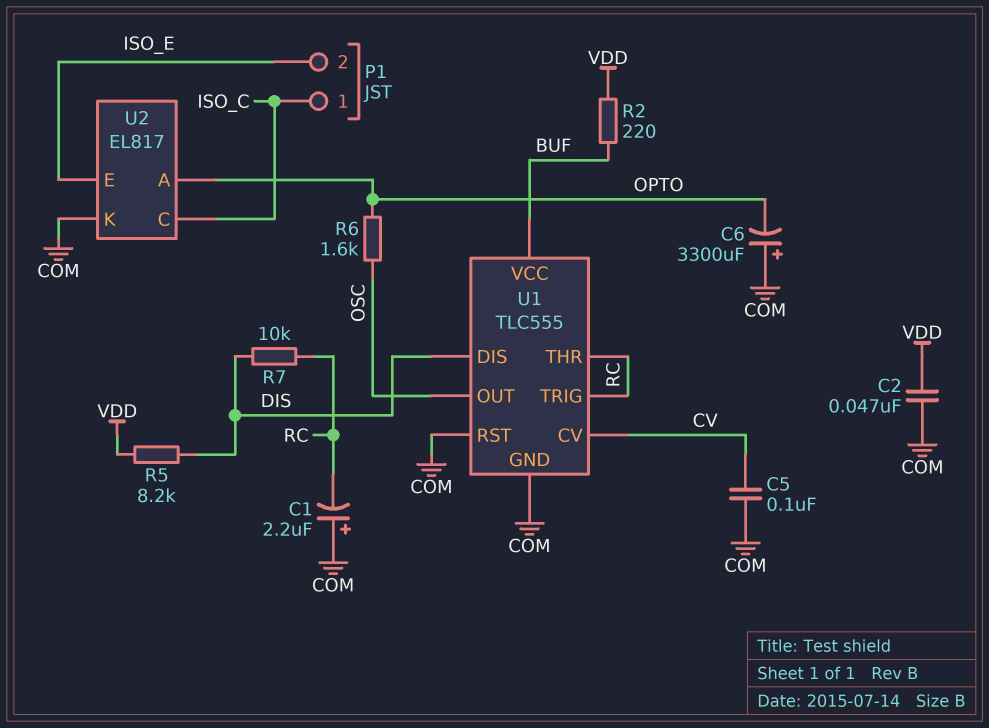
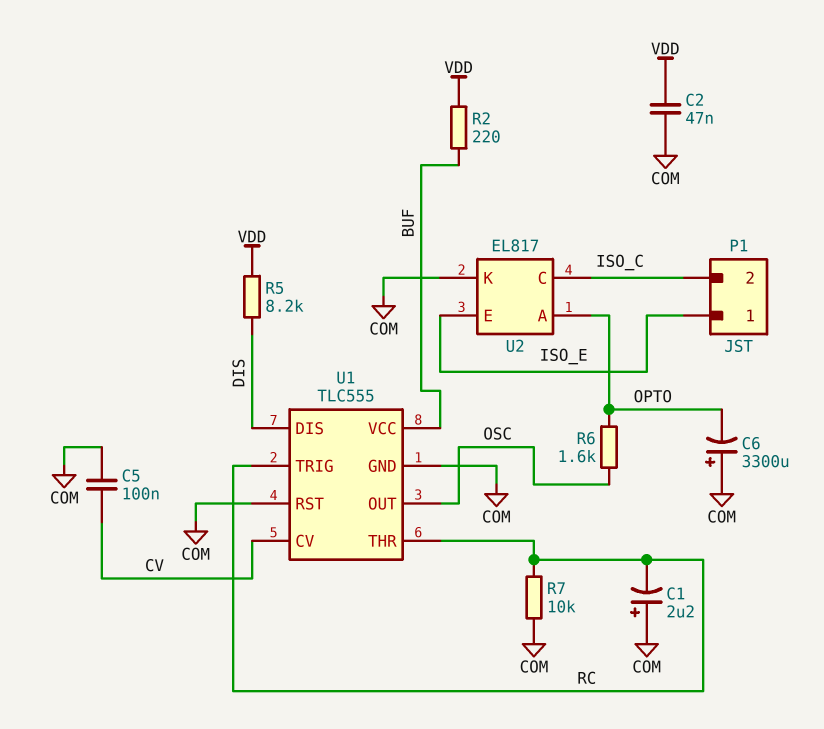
P1 pin 1: ISO_C -> ISO_E
P1 pin 2: ISO_E -> ISO_C
R7: 10k (DIS, RC) -> 10k (COM, RC)

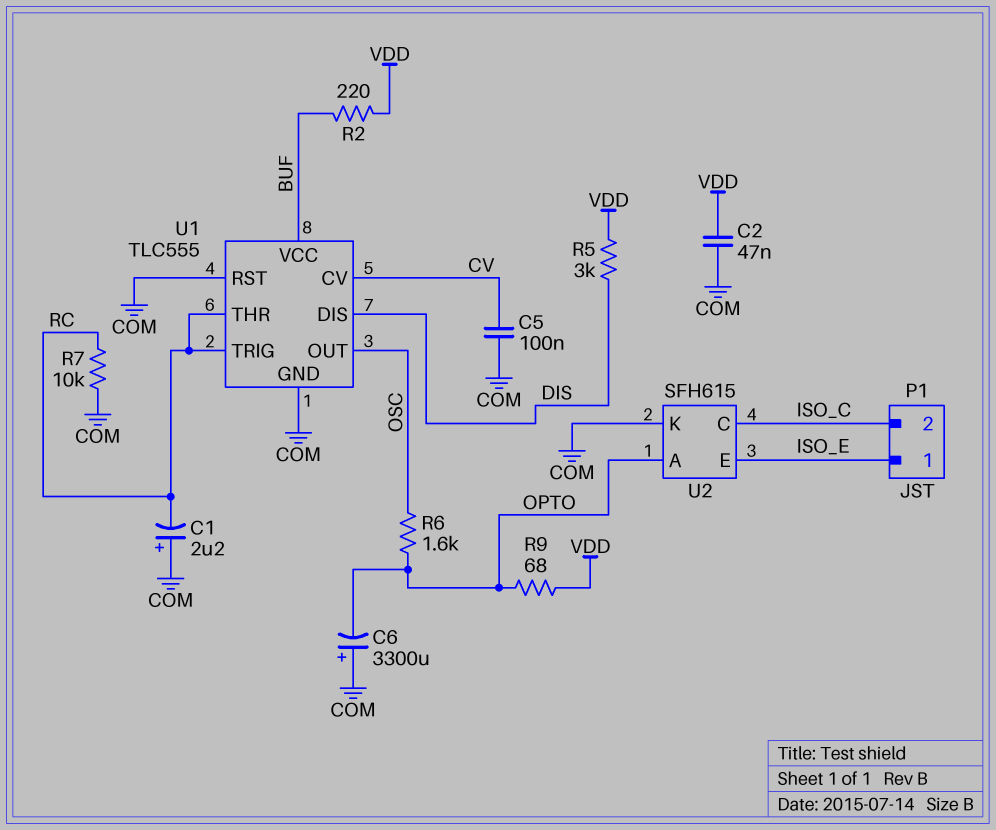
R5: 8.2k (DIS, VDD) -> 3k (DIS, VDD)
R9: none -> 68 (OPTO, VDD)
U2: EL817 -> SFH615

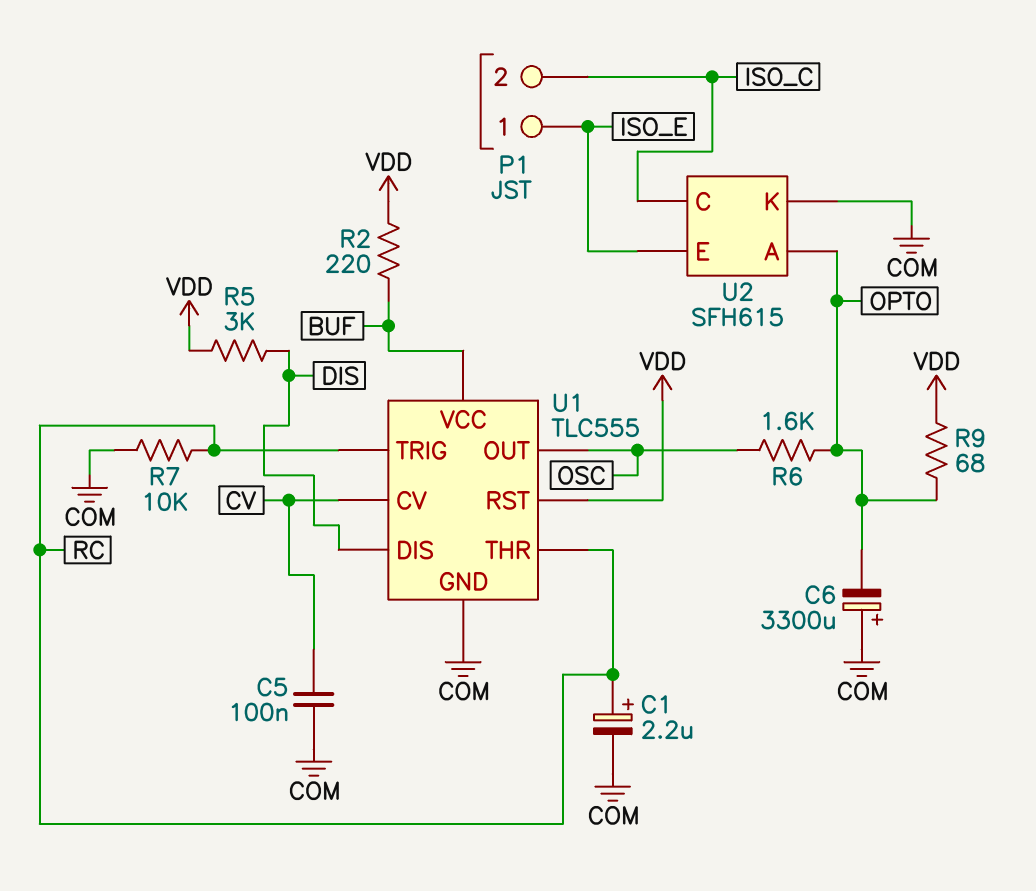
C1: 2.2uF (plus COM, minus RC) -> 2.2uF (plus RC, minus COM)
C2: 47nF (COM, VDD) -> none
U1 pin RST: COM -> VDD

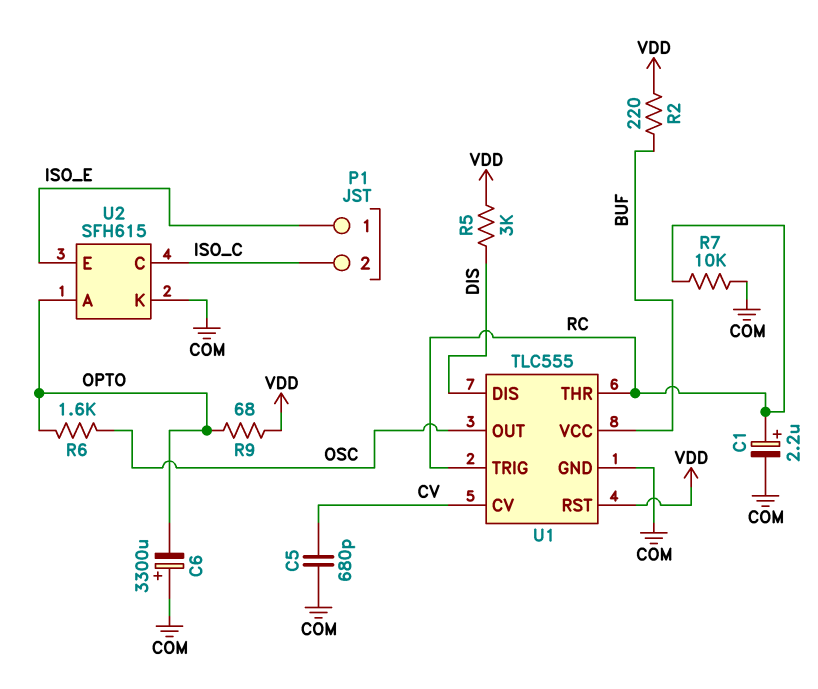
C5: 100nF (COM, CV) -> 680pF (COM, CV)

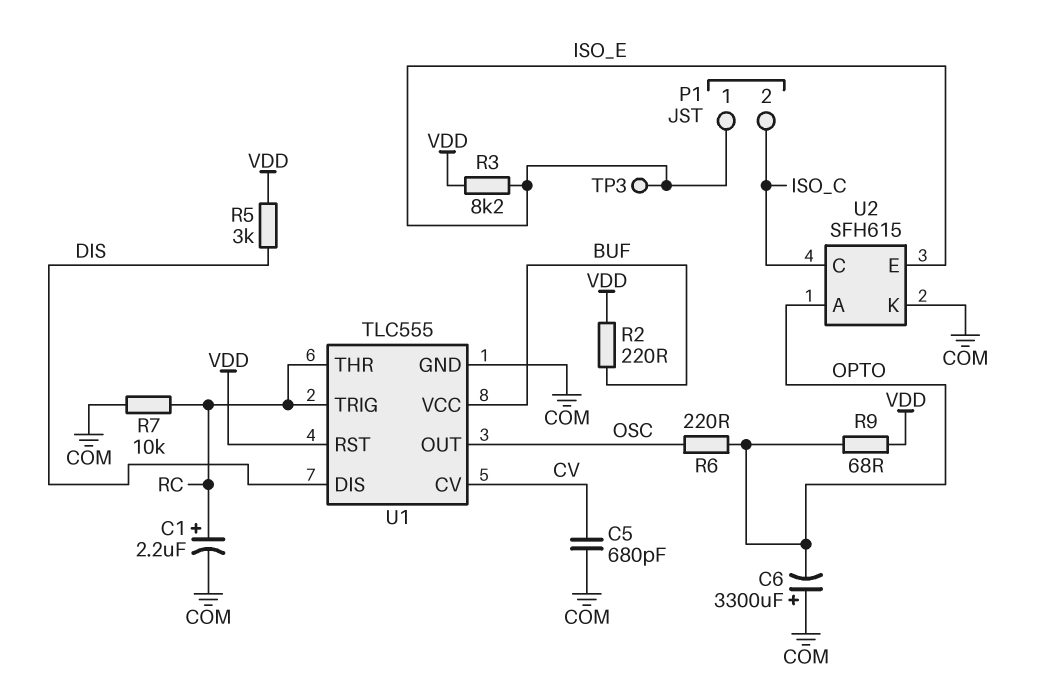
R3: none -> 8.2k (ISO_E, VDD)
R6: 1.6k (OPTO, OSC) -> 220 (OPTO, OSC)
TP3: none -> test point (ISO_E)

